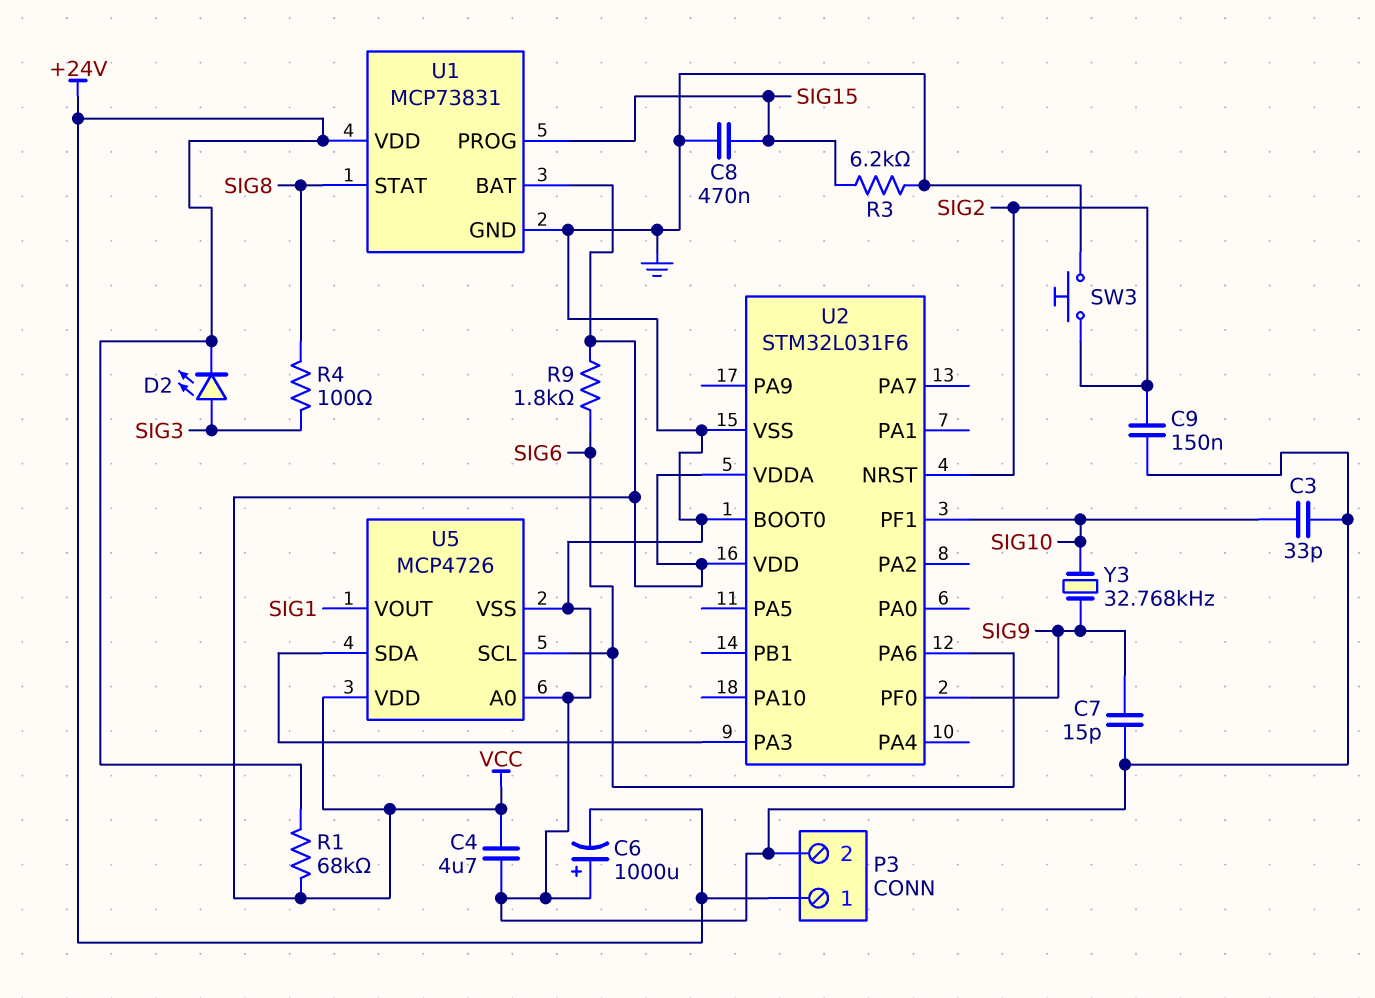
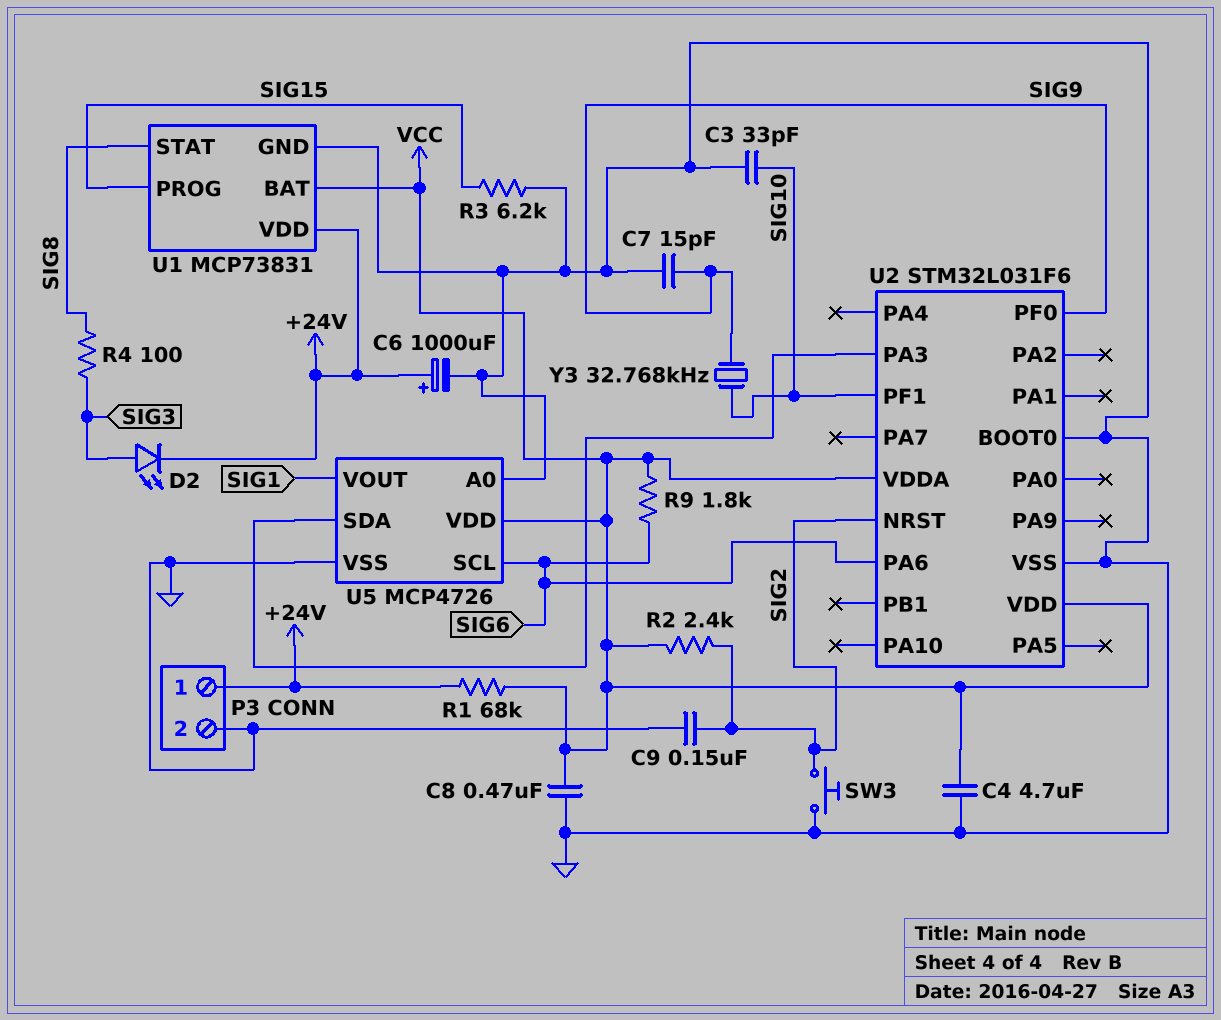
C6: 1000uF (plus GND, minus +24V) -> 1000uF (plus +24V, minus GND)
C8: 470nF (GND, SIG15) -> 470nF (GND, VCC)
R2: none -> 2.4k (SIG2, VCC)

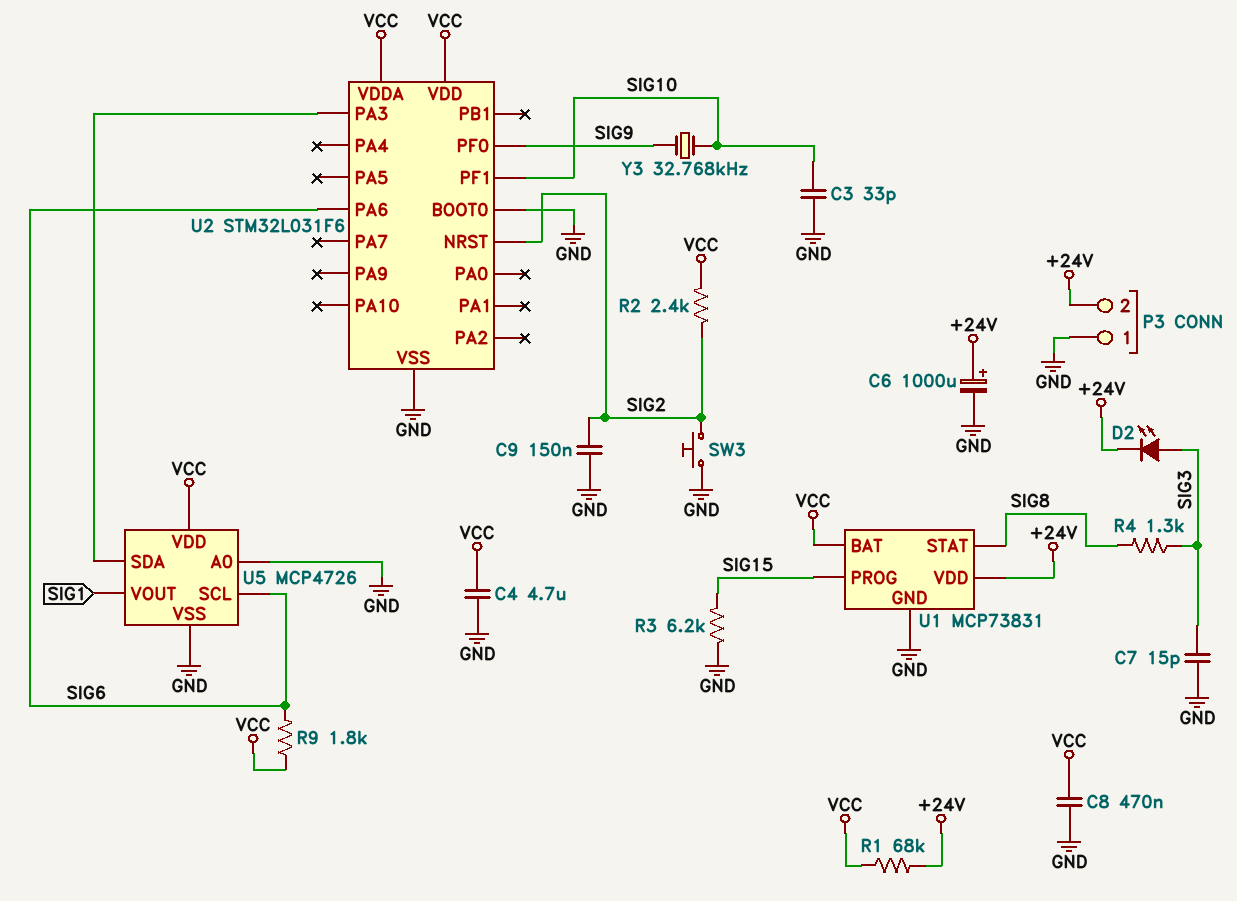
C7: 15pF (GND, SIG9) -> 15pF (GND, SIG3)
P3 pin 1: +24V -> GND
P3 pin 2: GND -> +24V
R4: 100 (SIG3, SIG8) -> 1.3k (SIG3, SIG8)

